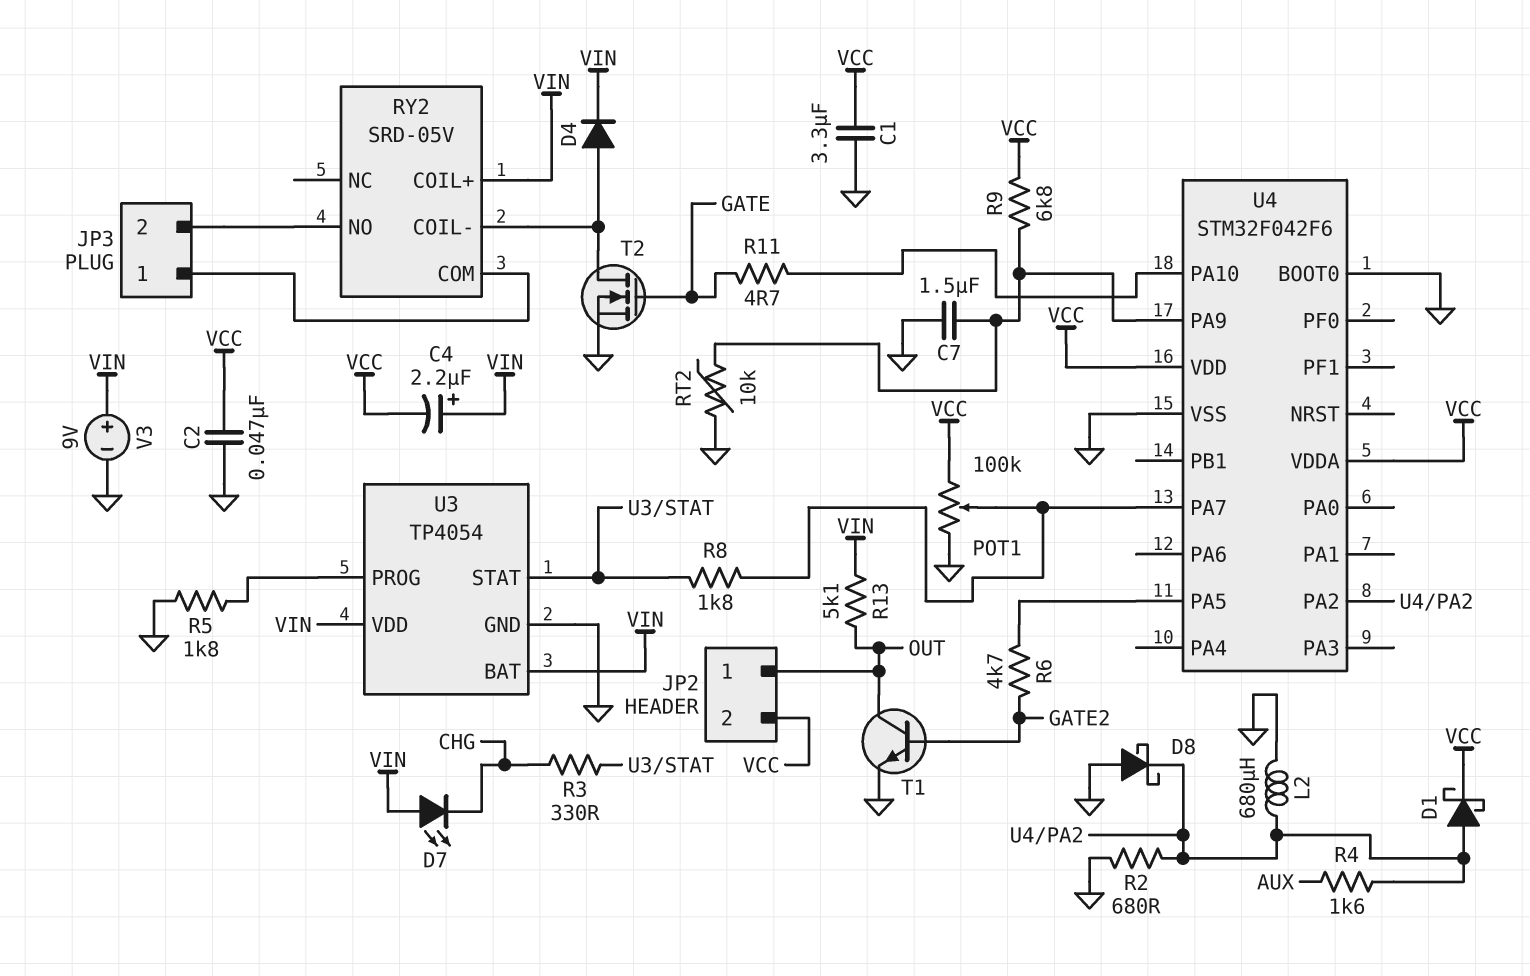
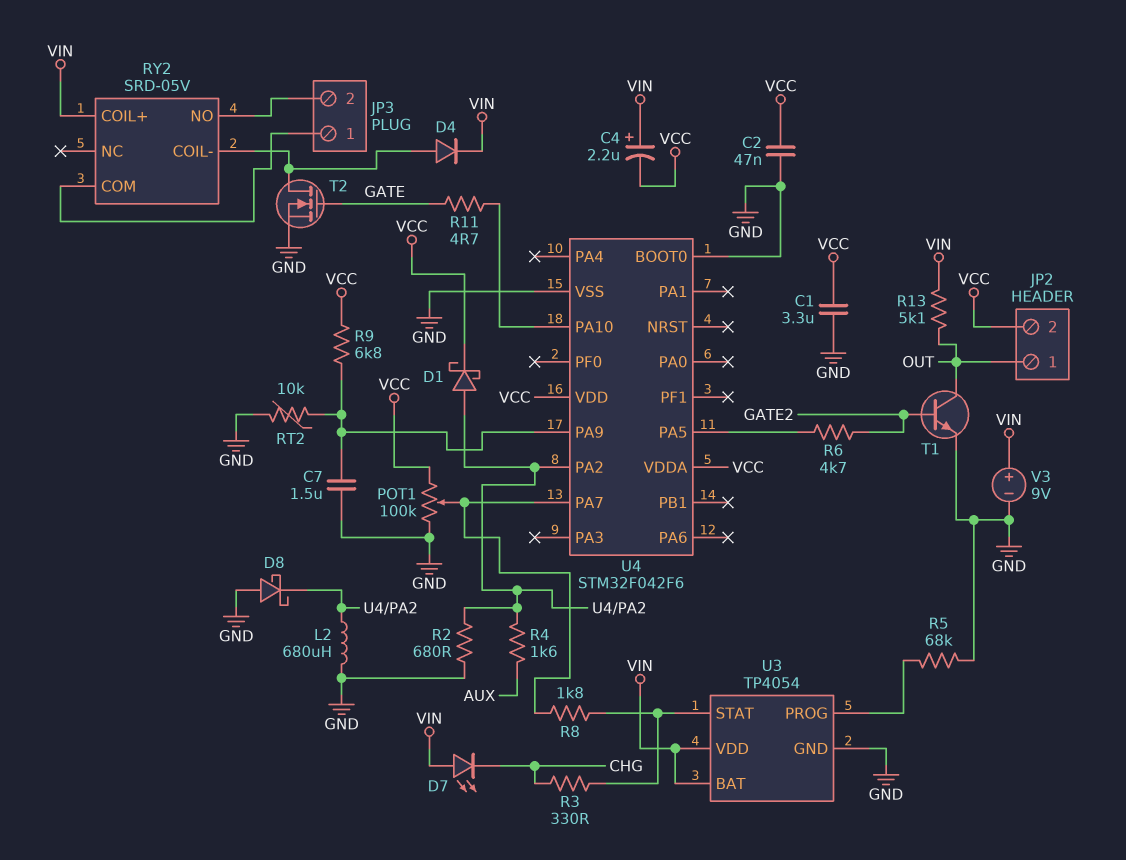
R5: 1.8k (GND, U3/PROG) -> 68k (GND, U3/PROG)

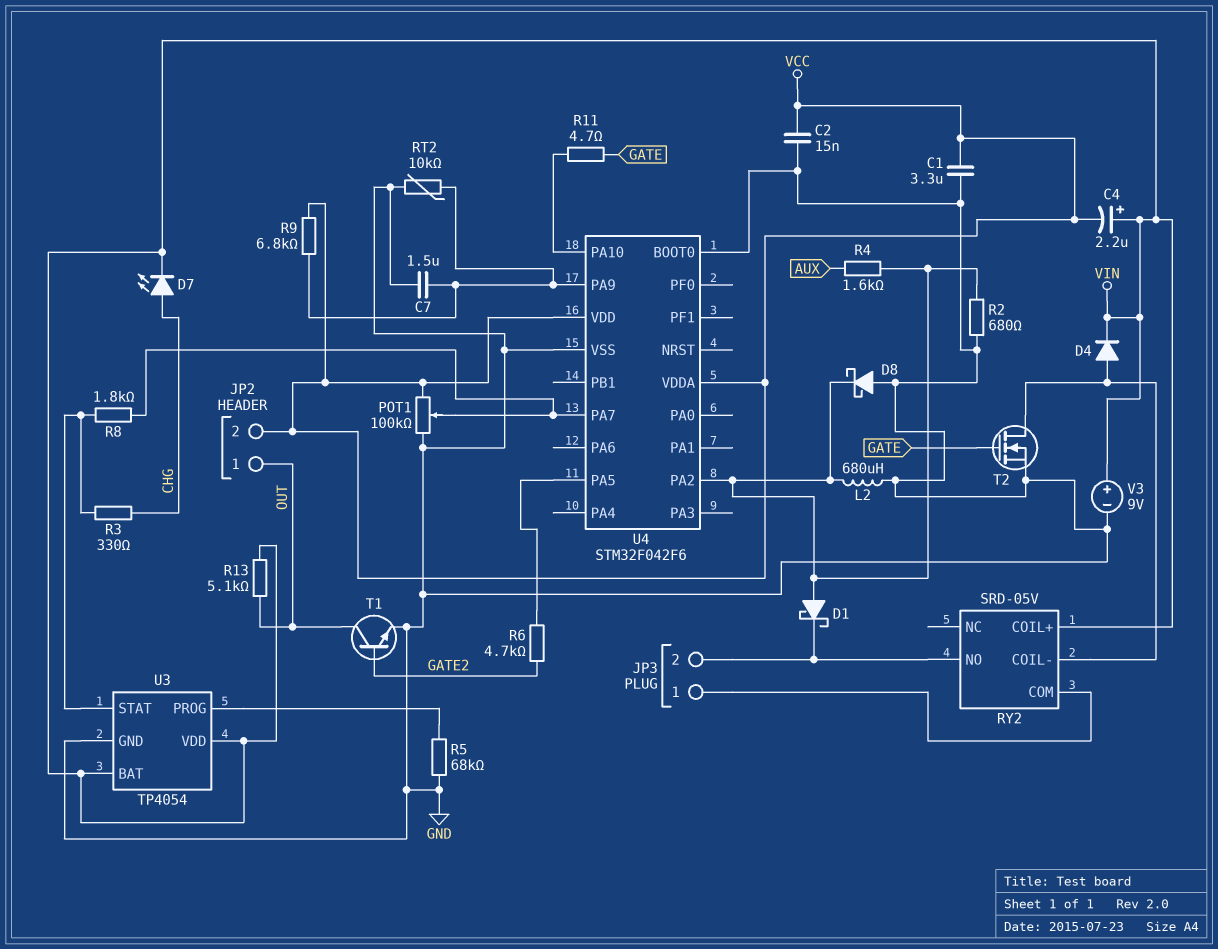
C2: 47nF (GND, VCC) -> 15nF (GND, VCC)
D1: schottky (A U4/PA2, K VCC) -> schottky (A U4/PA2, K JP3/2)
D7: LED (A VIN, K CHG) -> LED (A CHG, K VIN)

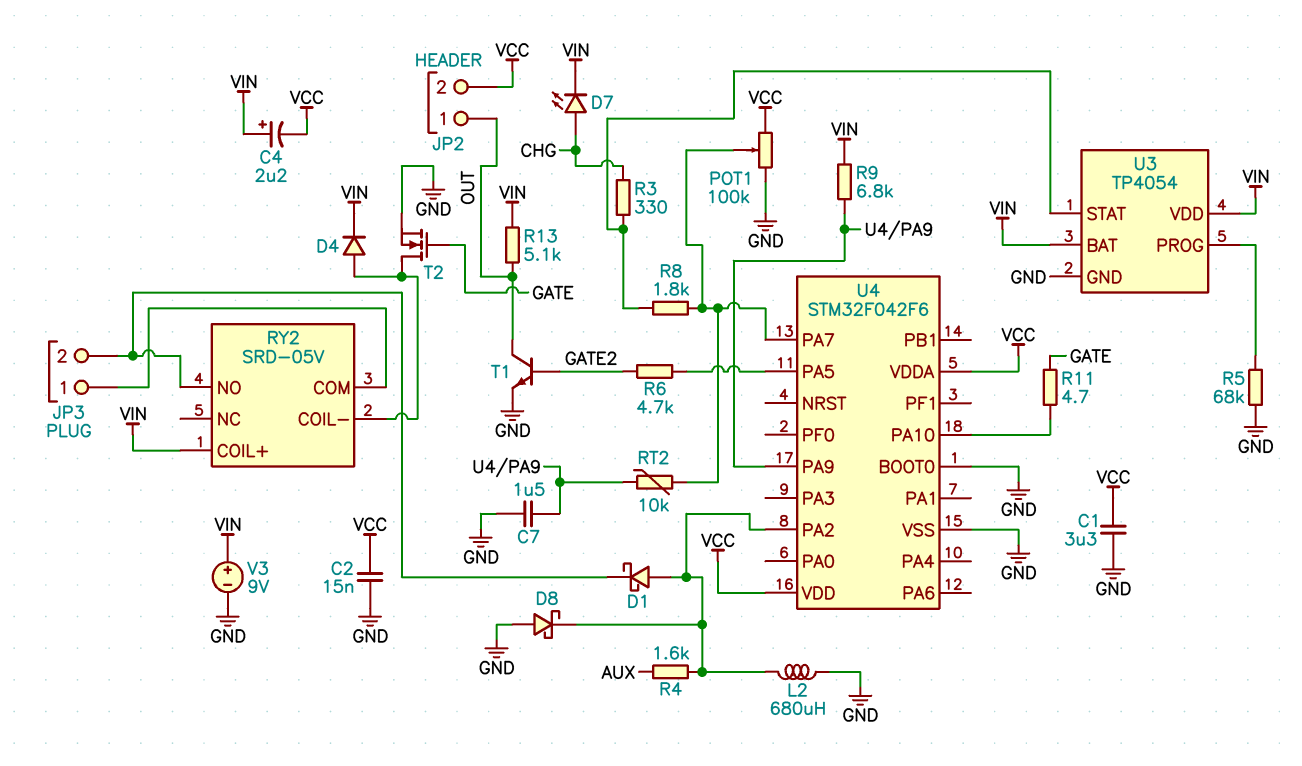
R2: 680 (GND, U4/PA2) -> none
R9: 6.8k (U4/PA9, VCC) -> 6.8k (U4/PA9, VIN)
RT2: 10k (GND, U4/PA9) -> 10k (U4/PA7, U4/PA9)

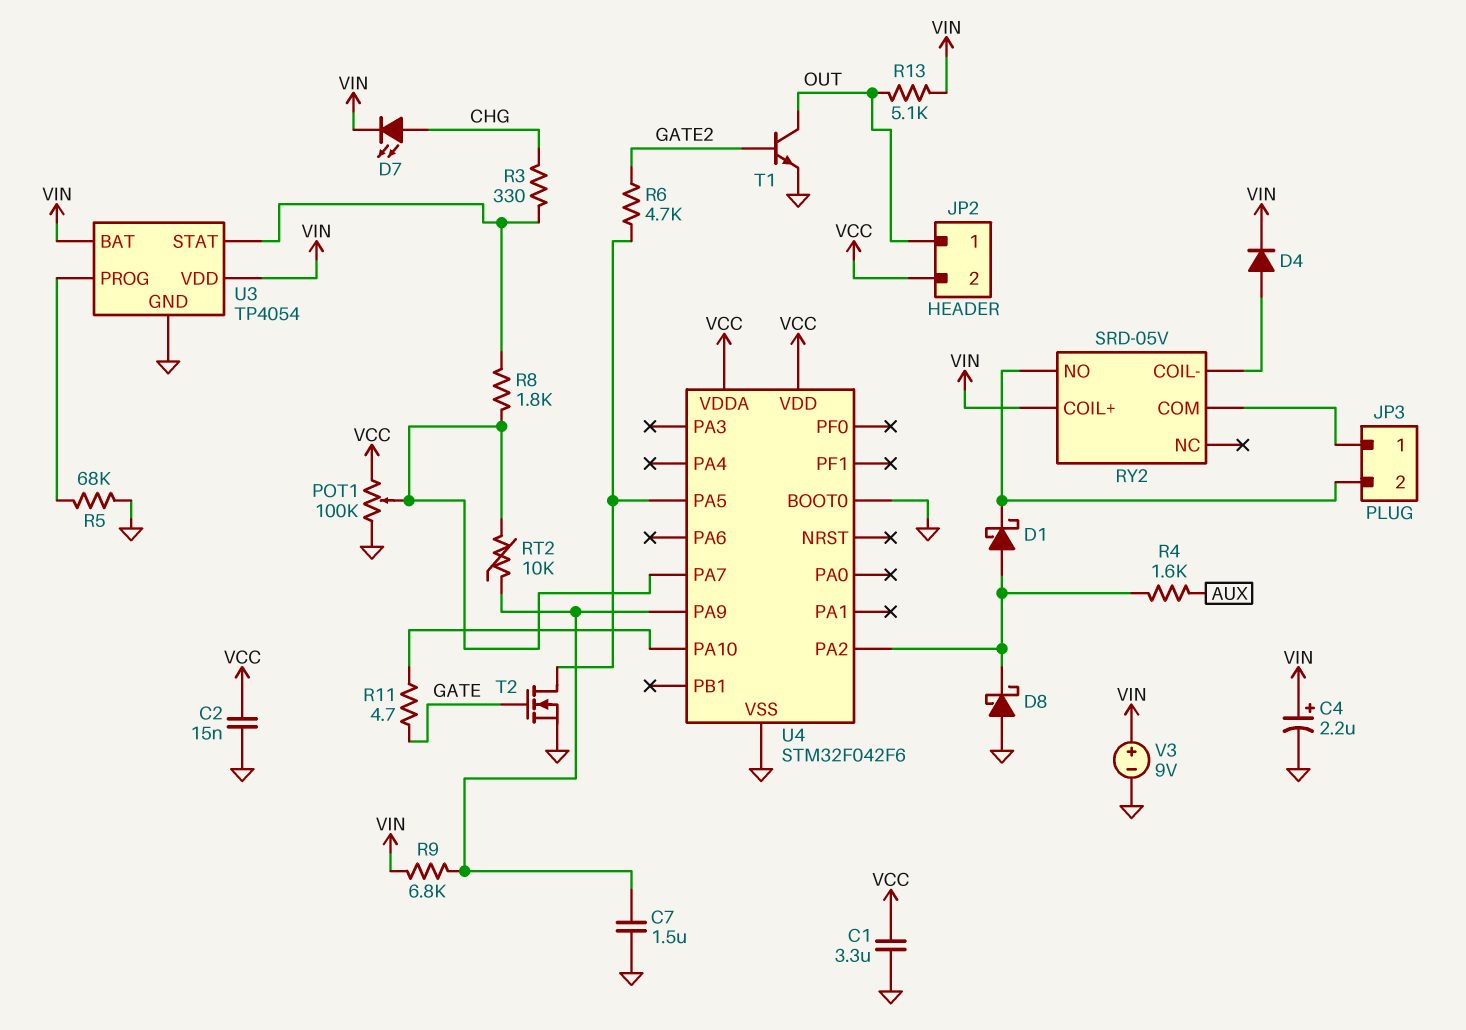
C4: 2.2uF (plus VIN, minus VCC) -> 2.2uF (plus VIN, minus GND)
L2: 680uH (GND, U4/PA2) -> none
T2: NMOS (G GATE, D RY2/COIL-, S GND) -> NMOS (G GATE, D U4/PA5, S GND)

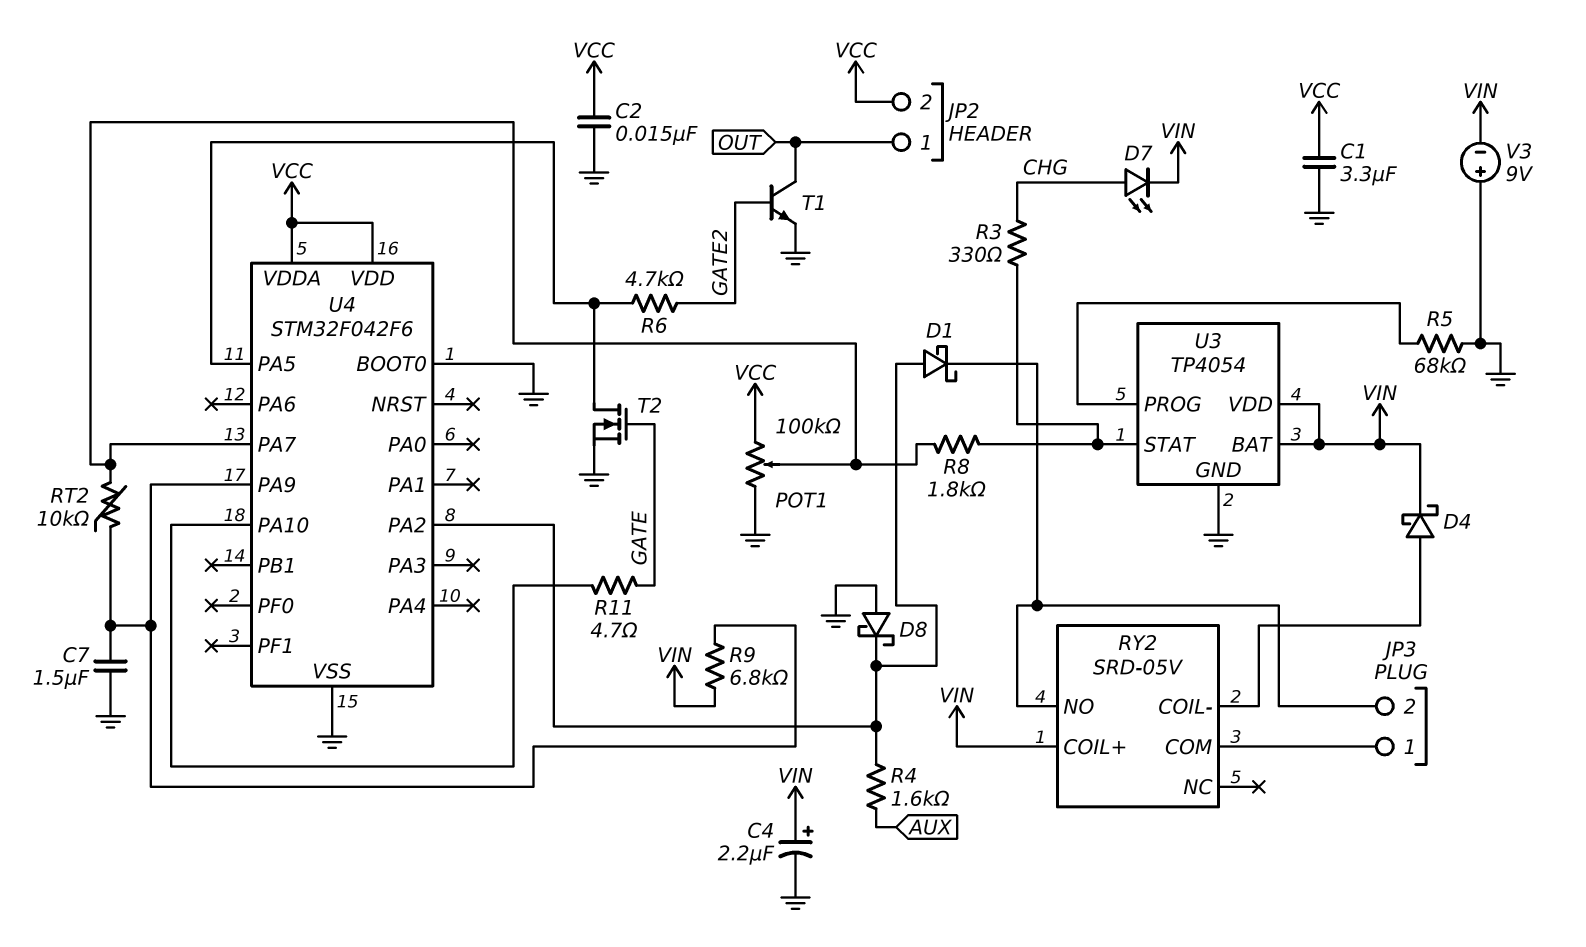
D4: diode (A RY2/COIL-, K VIN) -> schottky (A RY2/COIL-, K VIN)
R13: 5.1k (OUT, VIN) -> none
V3: 9V (plus VIN, minus GND) -> 9V (plus GND, minus VIN)

